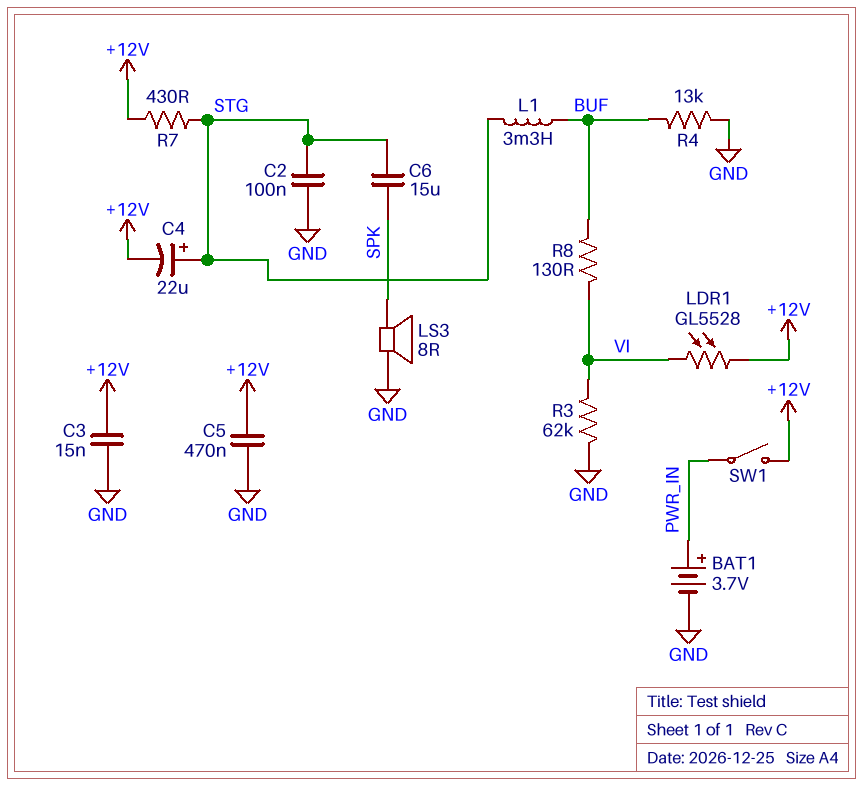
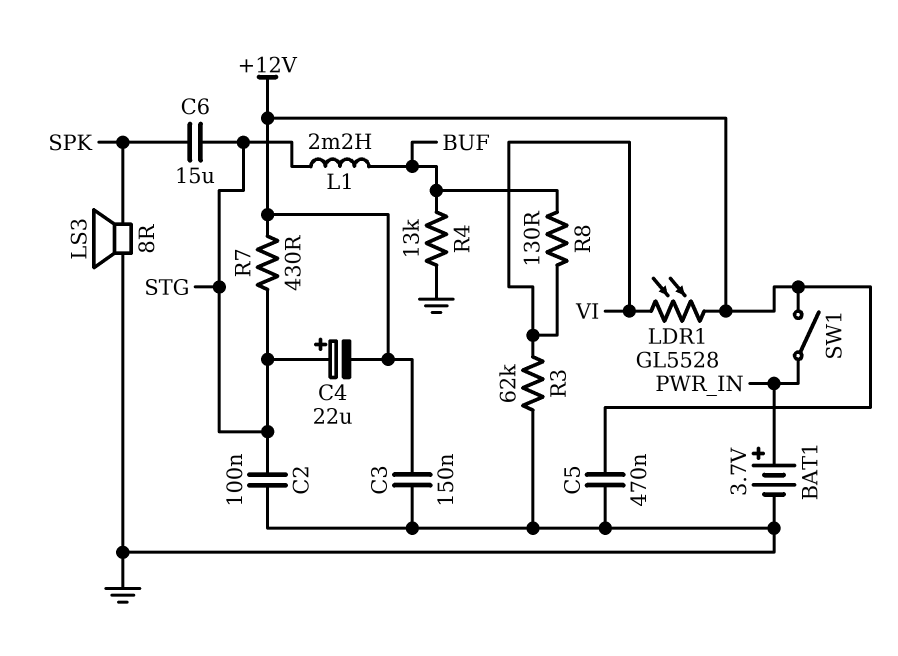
C3: 15nF (+12V, GND) -> 150nF (+12V, GND)
L1: 3.3mH (BUF, STG) -> 2.2mH (BUF, STG)

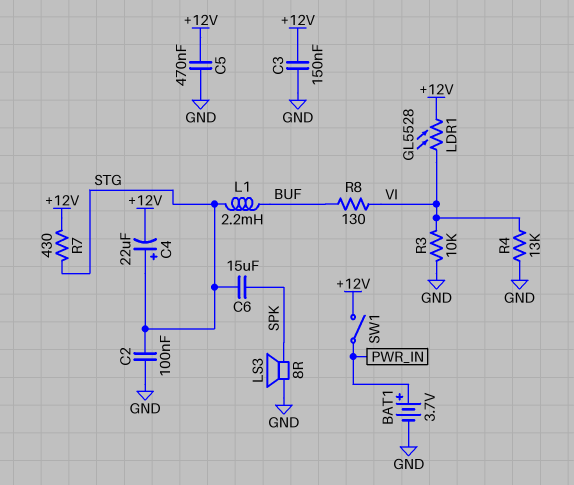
R3: 62k (GND, VI) -> 10k (GND, VI)
R4: 13k (BUF, GND) -> 13k (GND, VI)

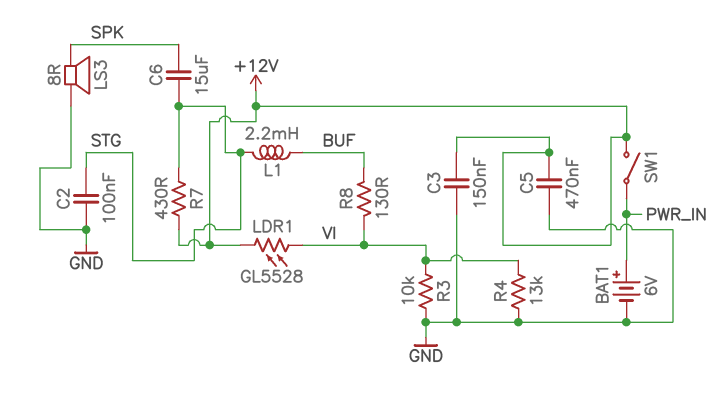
BAT1: 3.7V (plus PWR_IN, minus GND) -> 6V (plus PWR_IN, minus GND)
C4: 22uF (plus STG, minus +12V) -> none

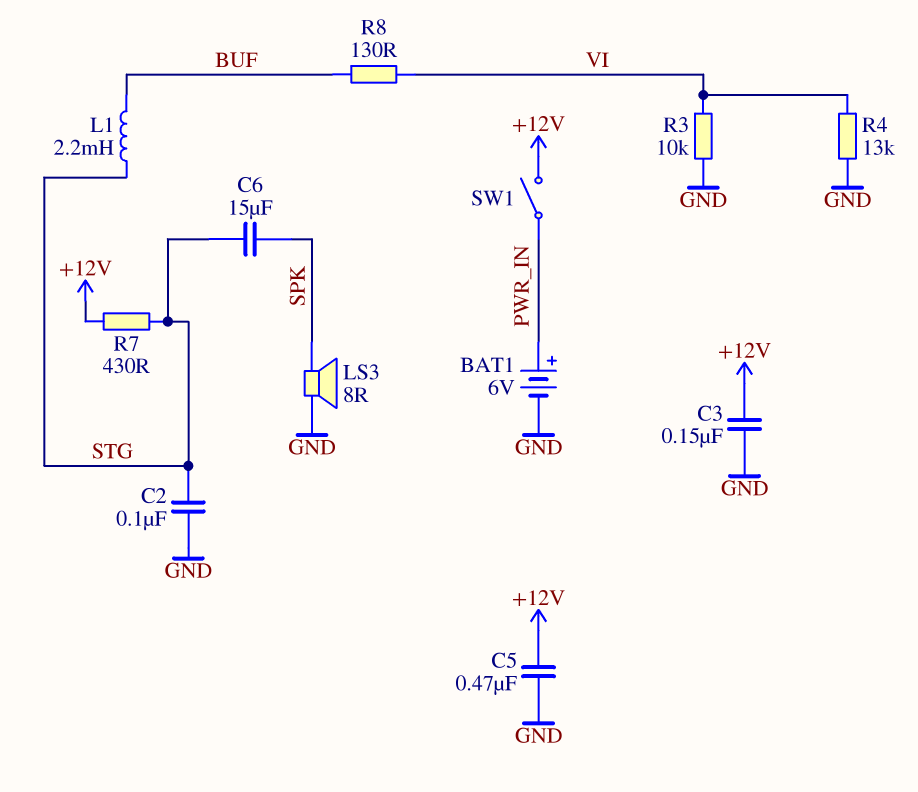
LDR1: GL5528 (+12V, VI) -> none

